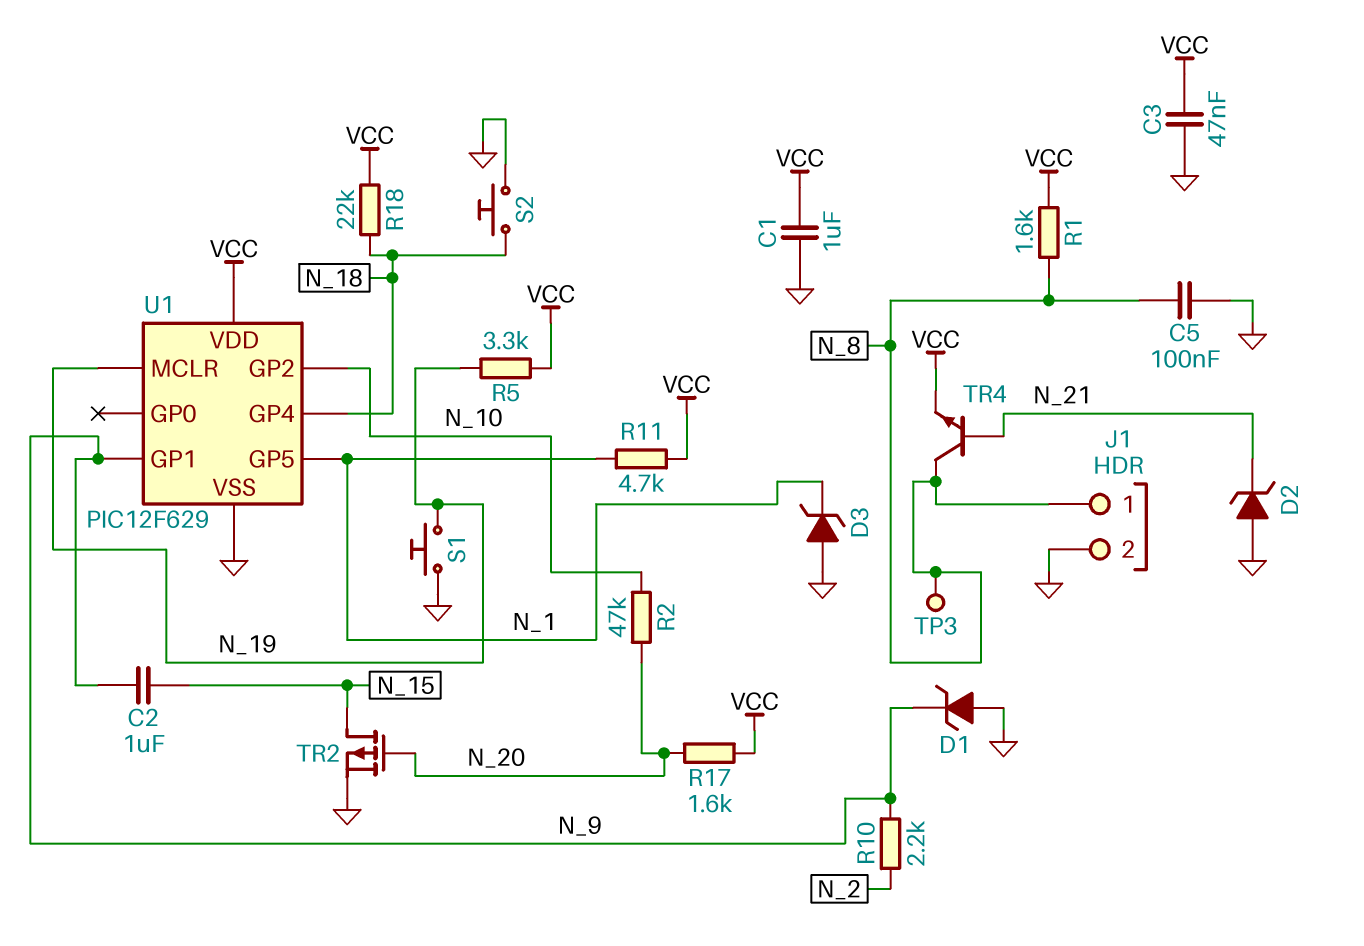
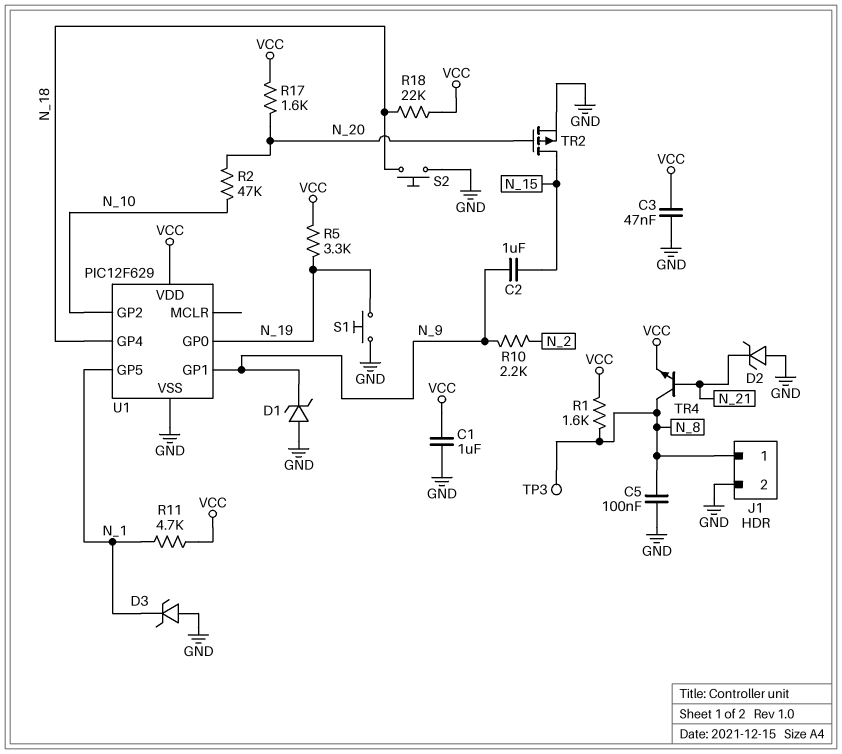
U1 pin GP0: none -> N_19
U1 pin MCLR: N_19 -> none

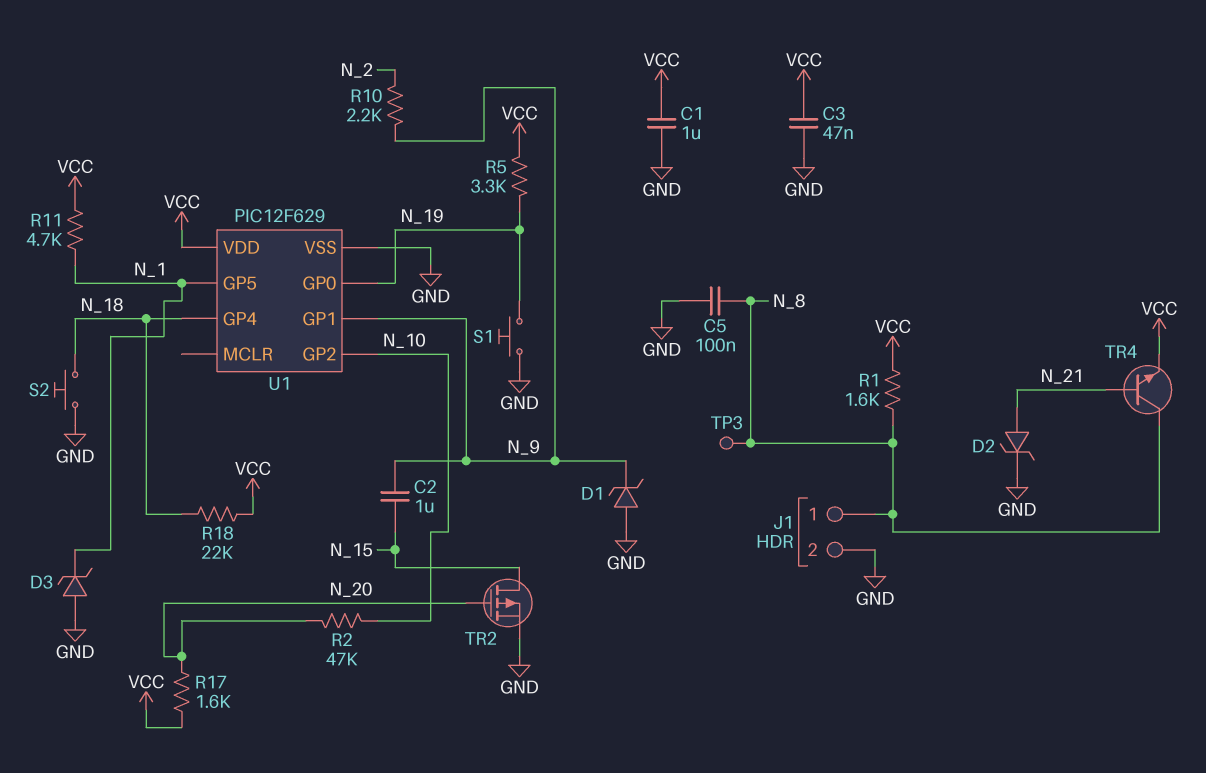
D2: zener (A GND, K N_21) -> zener (A N_21, K GND)

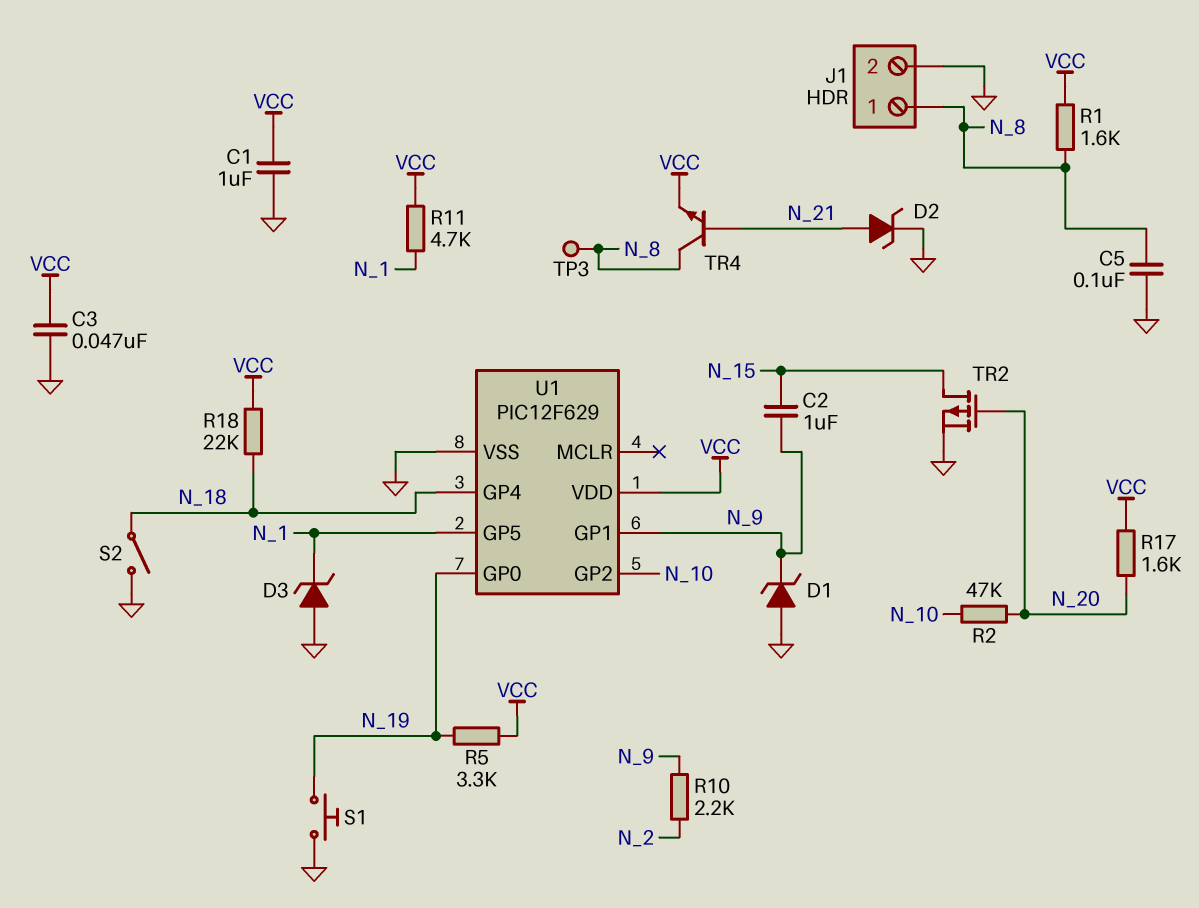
S2: button (GND, N_18) -> switch (GND, N_18)

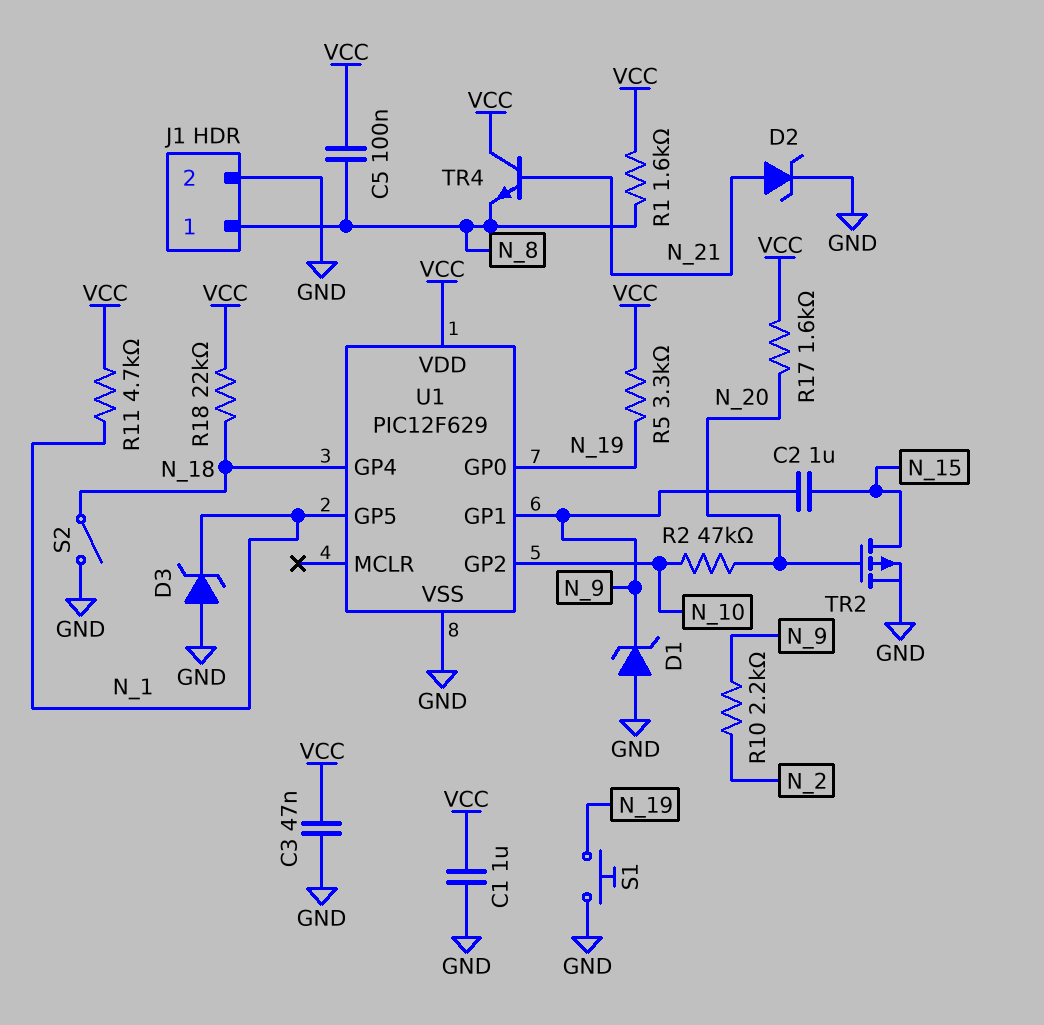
C5: 100nF (GND, N_8) -> 100nF (N_8, VCC)
TP3: test point (N_8) -> none
TR4: NPN (B N_21, C N_8, E VCC) -> NPN (B N_21, C VCC, E N_8)

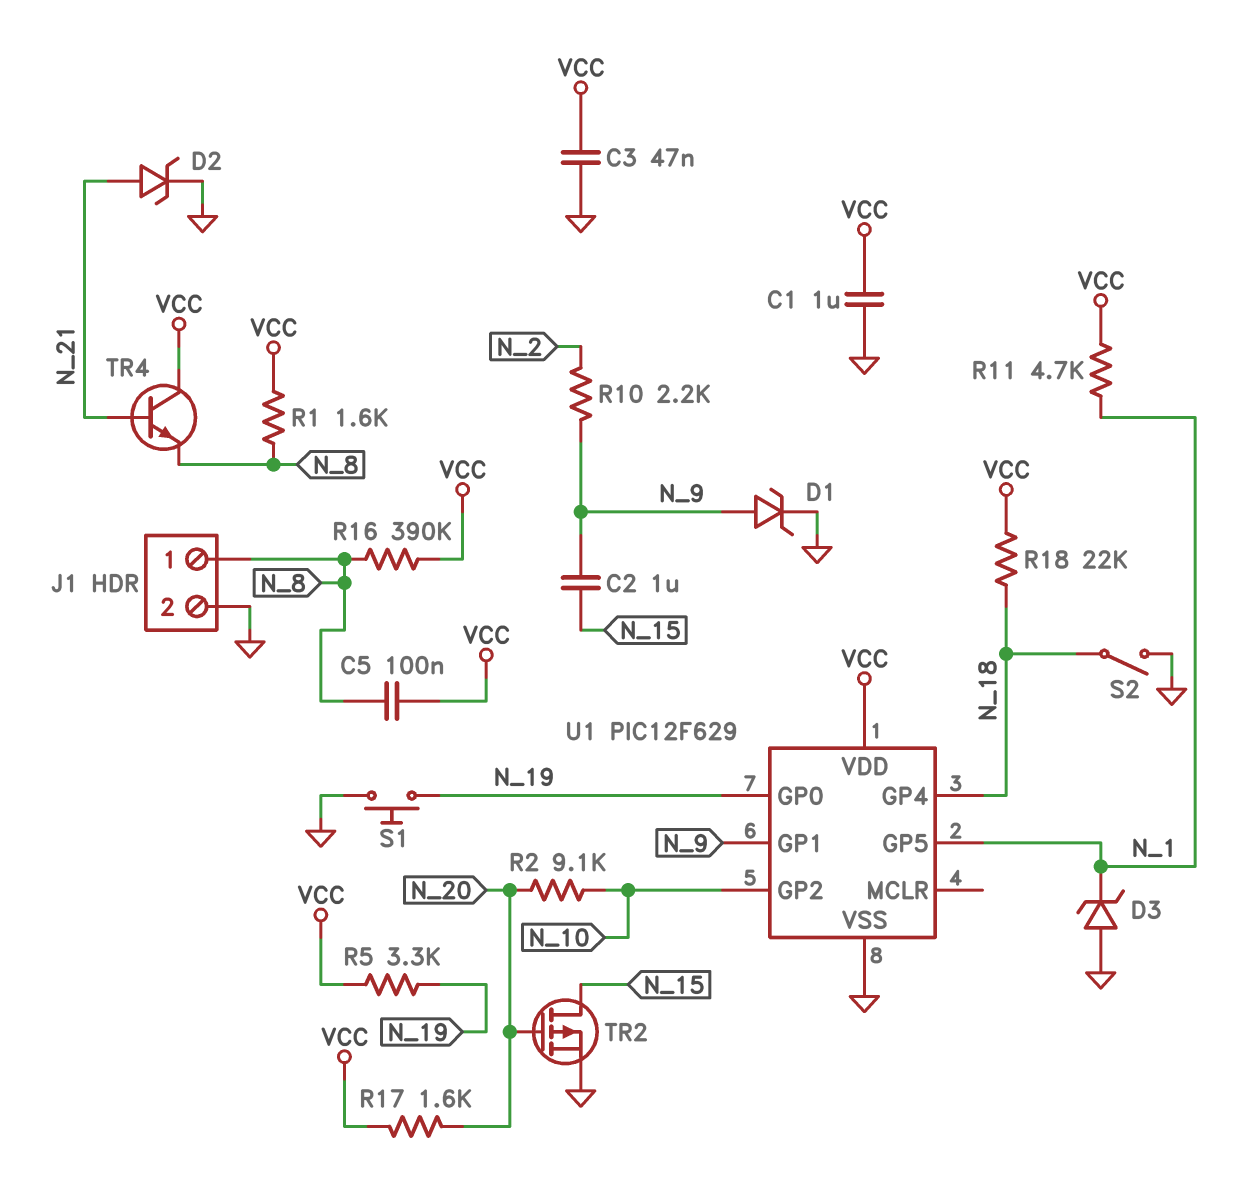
D1: zener (A GND, K N_9) -> zener (A N_9, K GND)
R2: 47k (N_10, N_20) -> 9.1k (N_10, N_20)
R16: none -> 390k (N_8, VCC)

